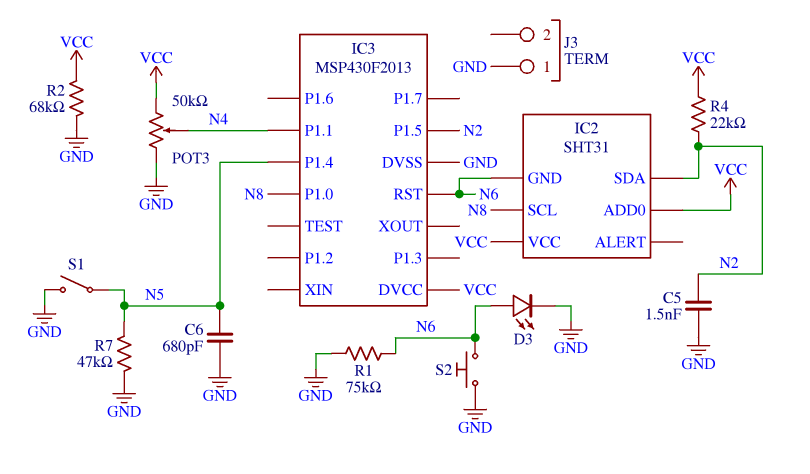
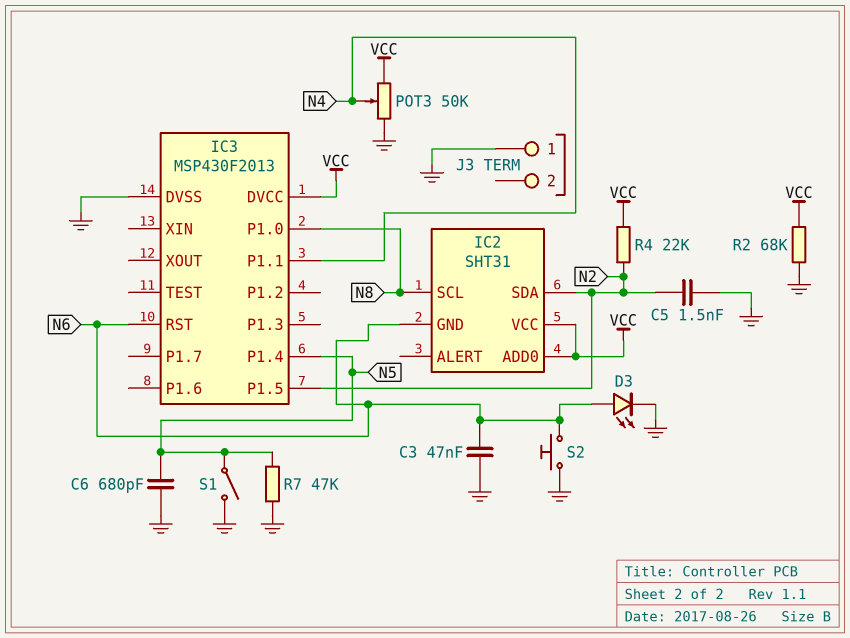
C3: none -> 47nF (GND, N6)
R1: 75k (GND, N6) -> none

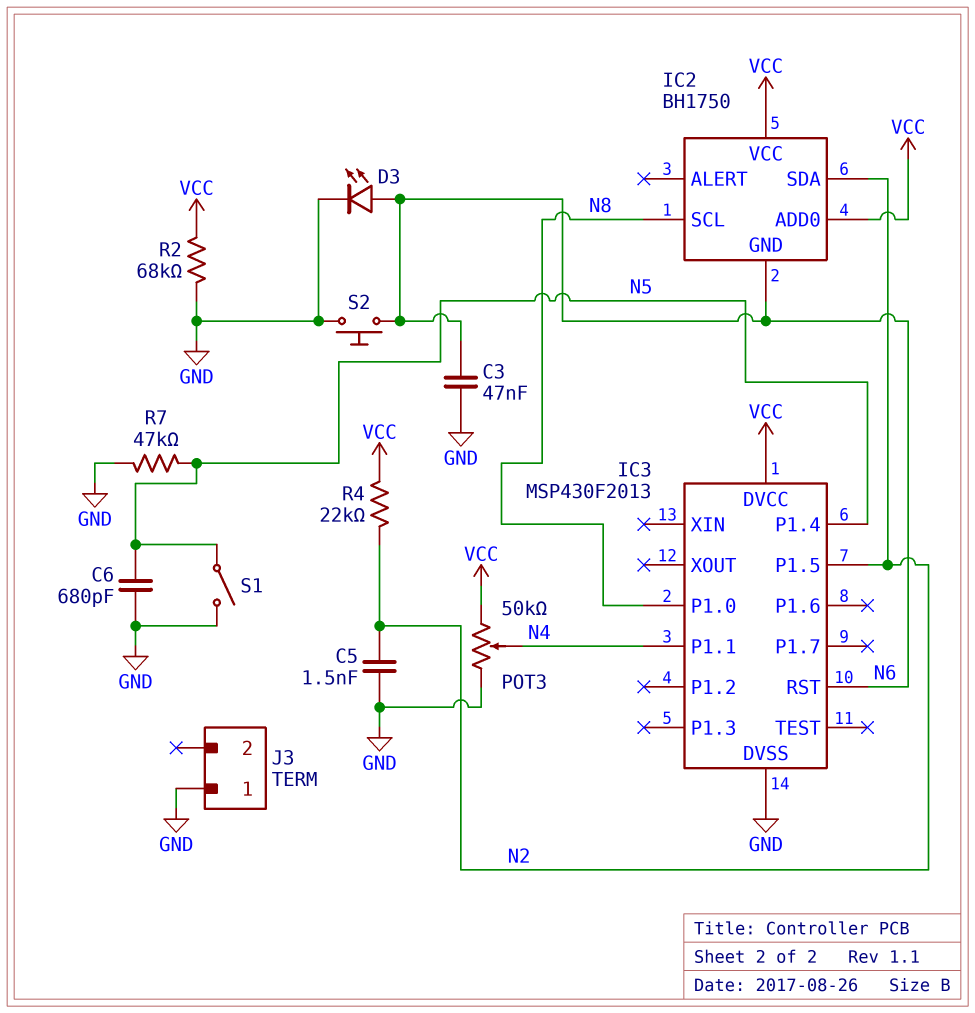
IC2: SHT31 -> BH1750

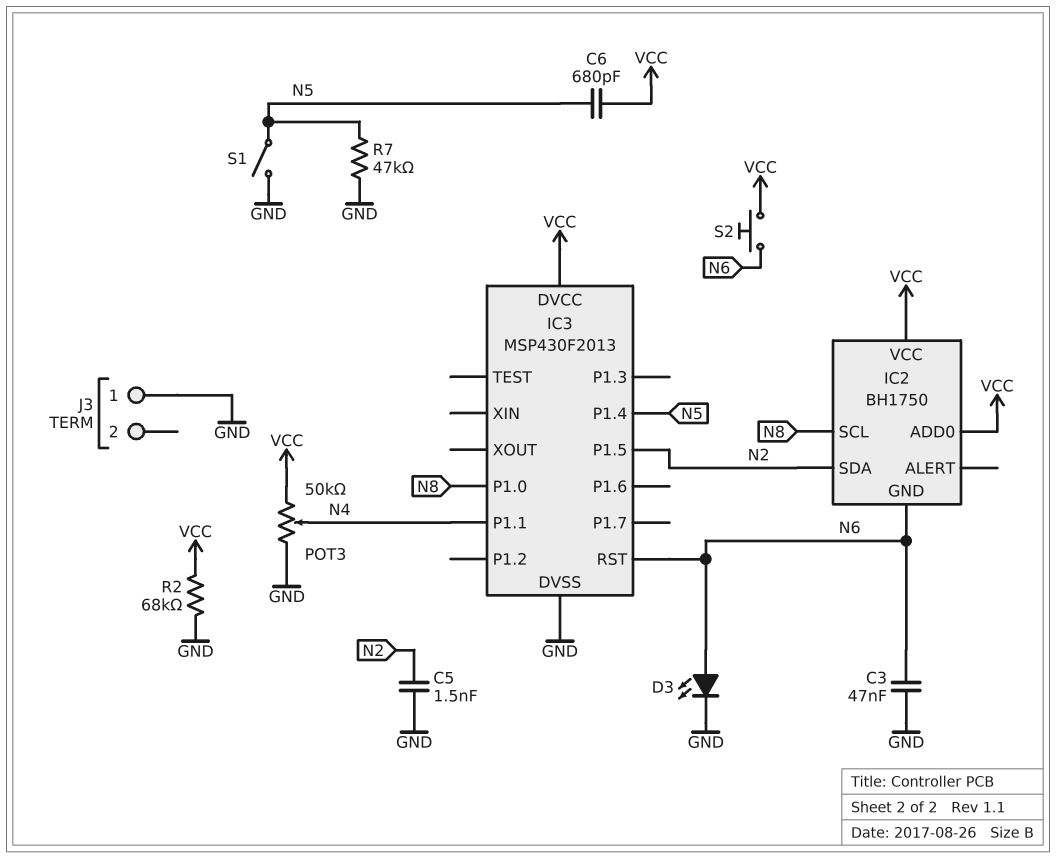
C6: 680pF (GND, N5) -> 680pF (N5, VCC)
R4: 22k (N2, VCC) -> none
S2: button (GND, N6) -> button (N6, VCC)

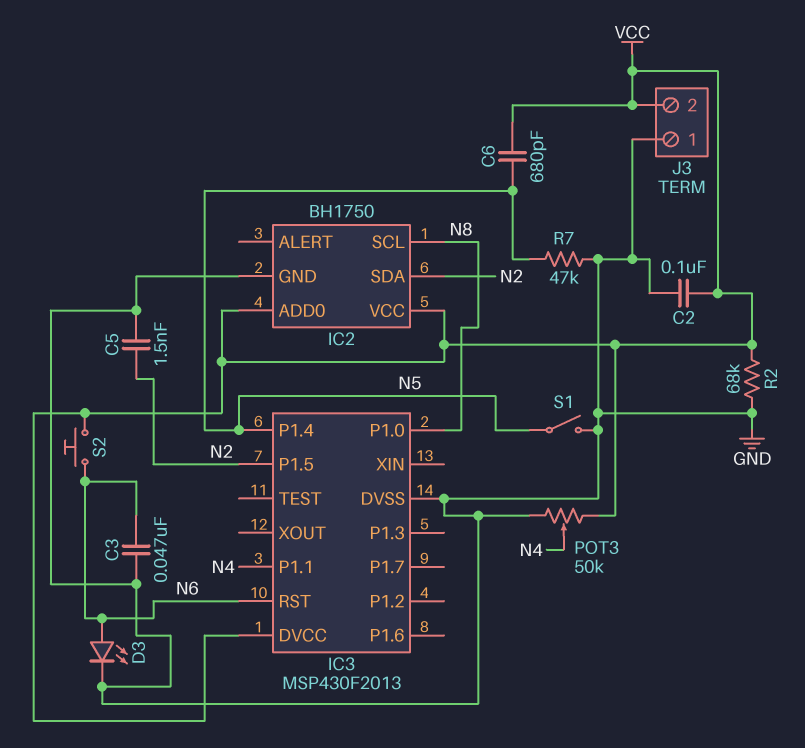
C2: none -> 100nF (GND, VCC)
IC2 pin GND: N6 -> GND
J3 pin 2: none -> VCC

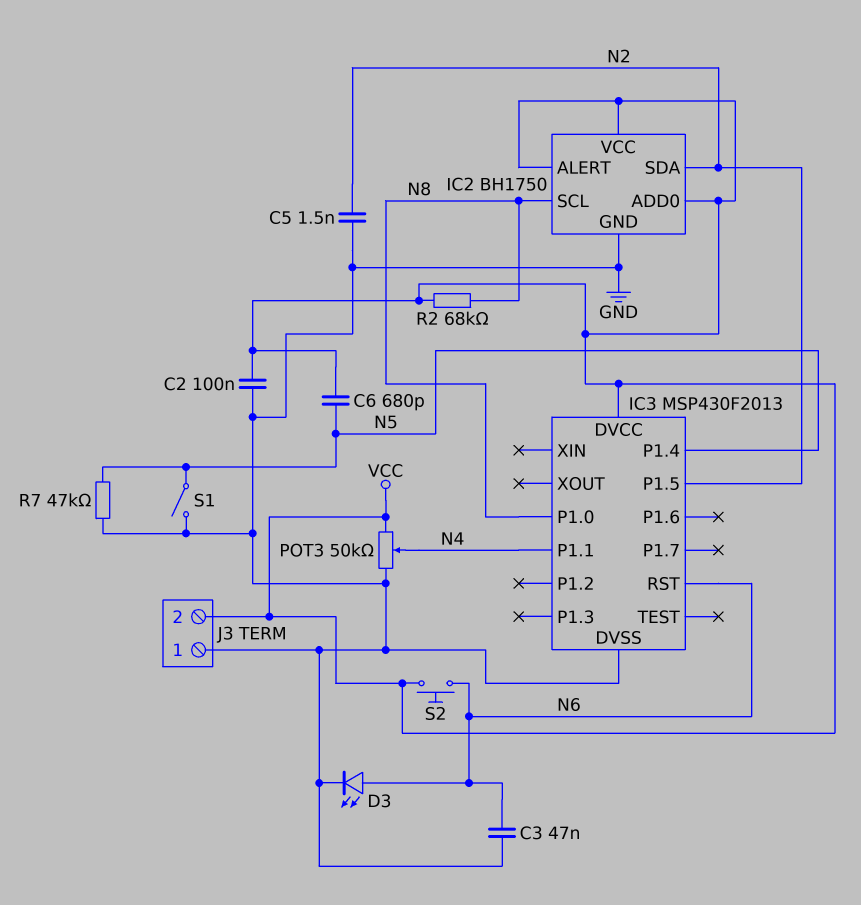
IC2 pin ALERT: none -> VCC
R2: 68k (GND, VCC) -> 68k (N8, VCC)

